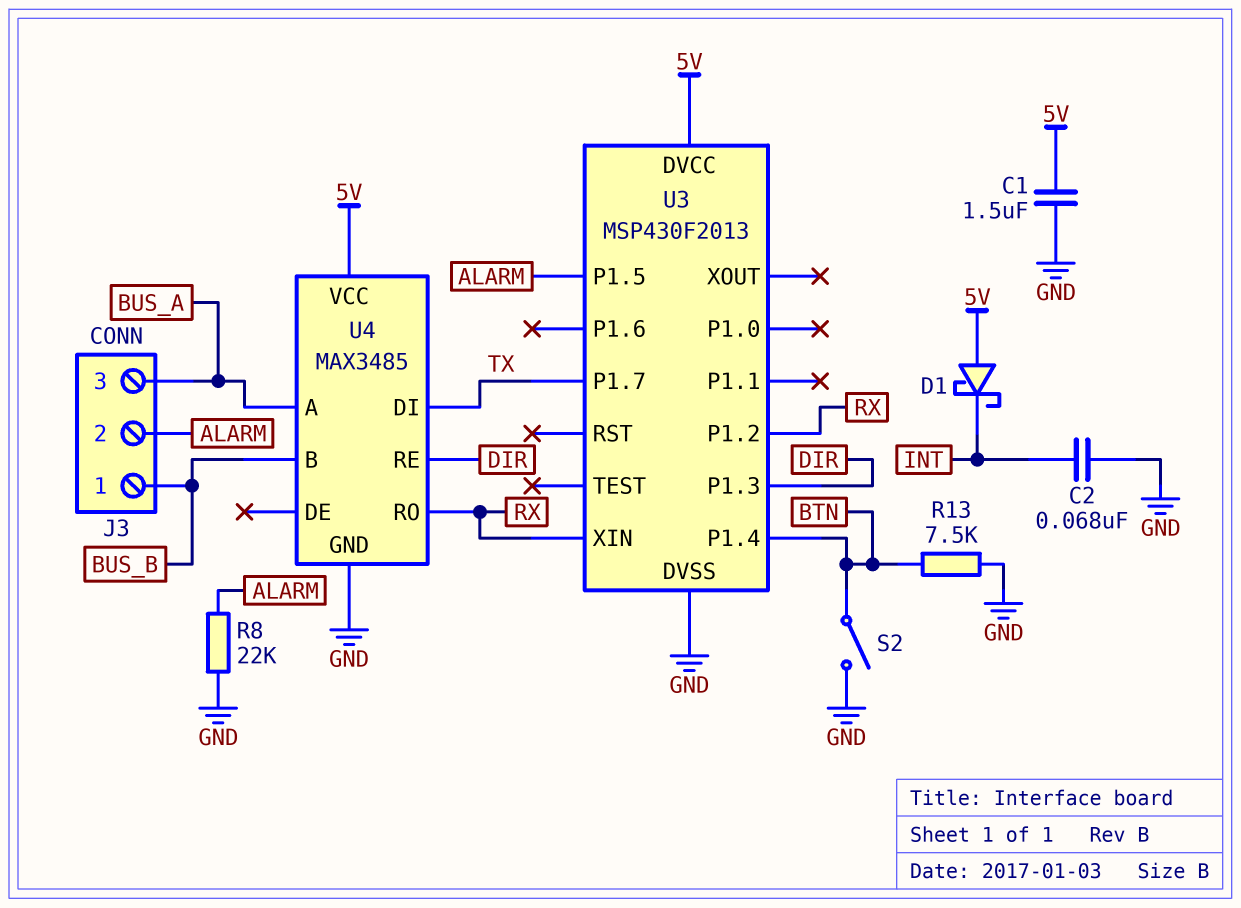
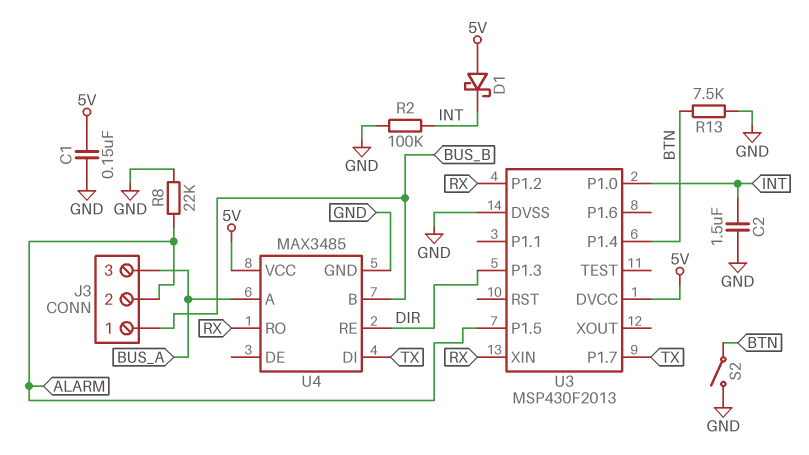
C1: 1.5uF (5V, GND) -> 150nF (5V, GND)
C2: 68nF (GND, INT) -> 1.5uF (GND, INT)
R2: none -> 100k (GND, INT)
U3 pin P1.0: none -> INT

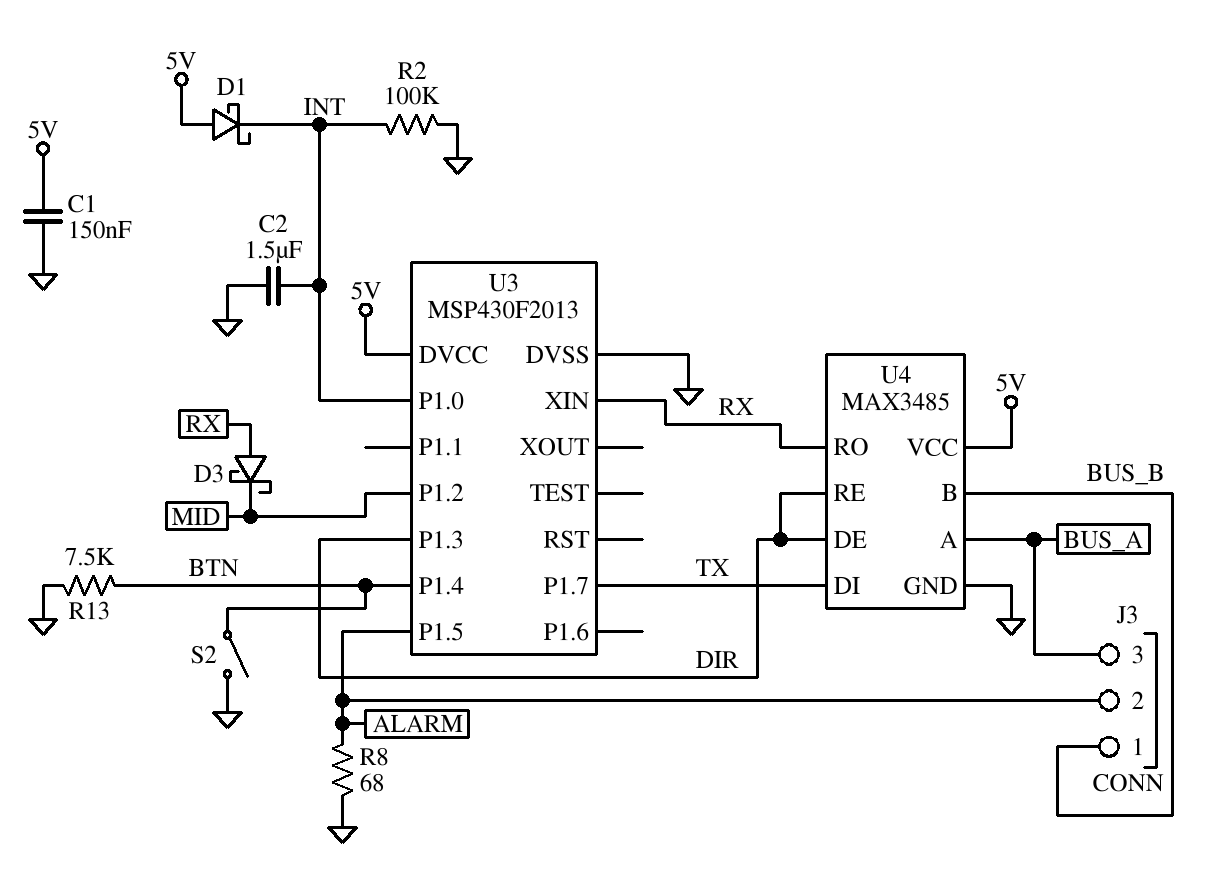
D3: none -> schottky (A RX, K MID)
R8: 22k (ALARM, GND) -> 68 (ALARM, GND)
U3 pin P1.2: RX -> MID
U4 pin DE: none -> DIR

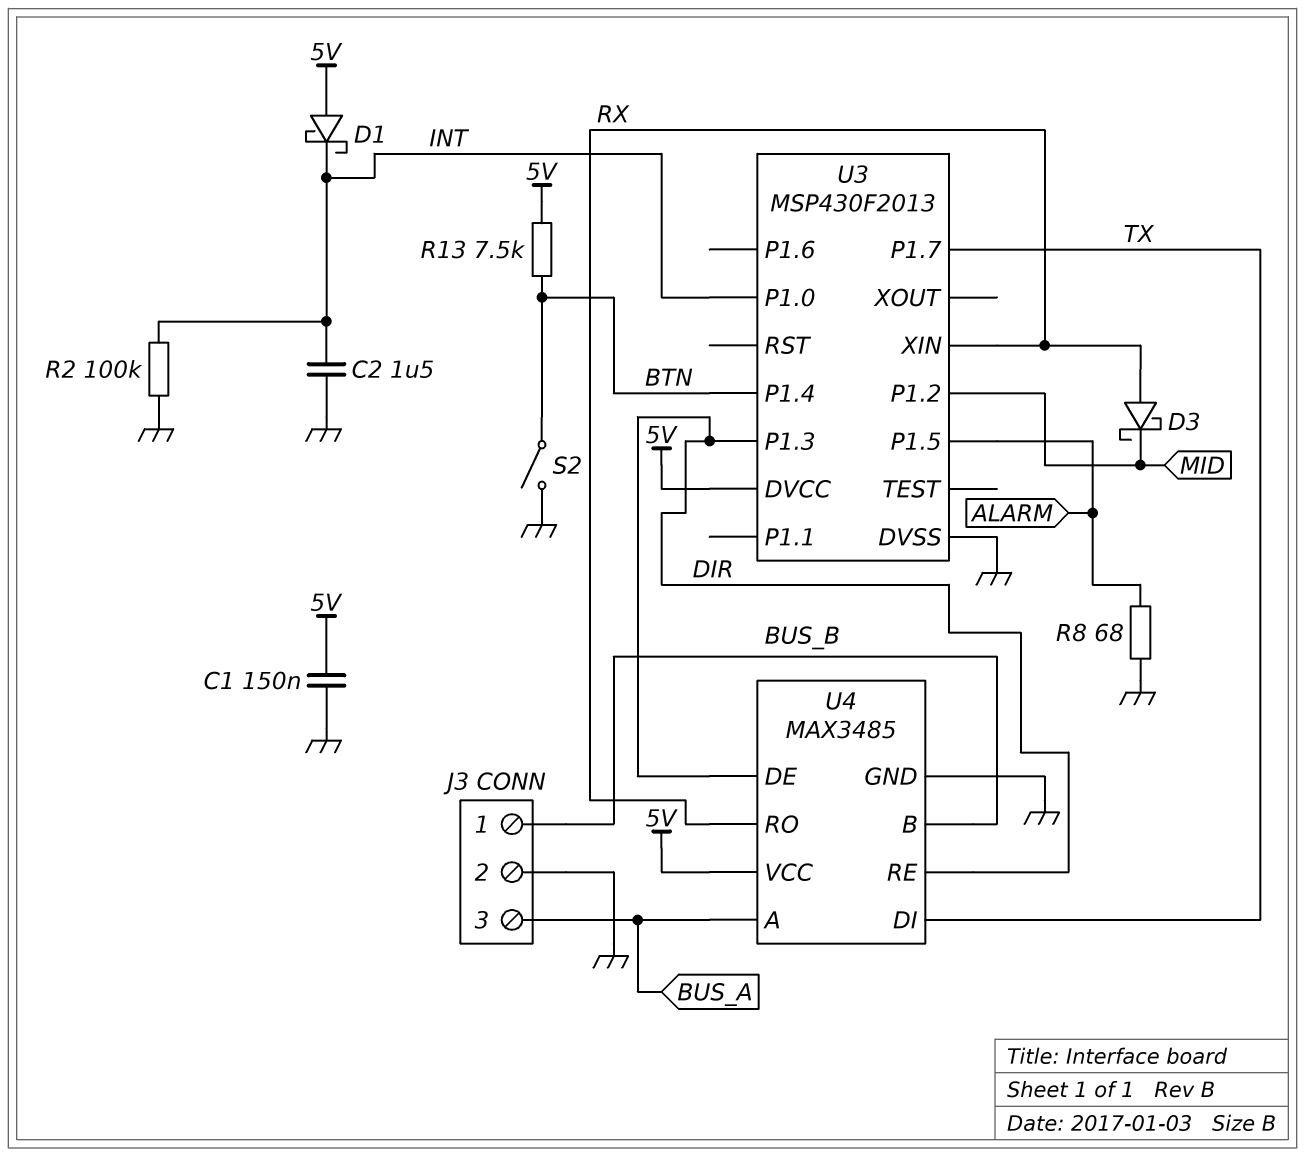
J3 pin 2: ALARM -> GND
R13: 7.5k (BTN, GND) -> 7.5k (5V, BTN)

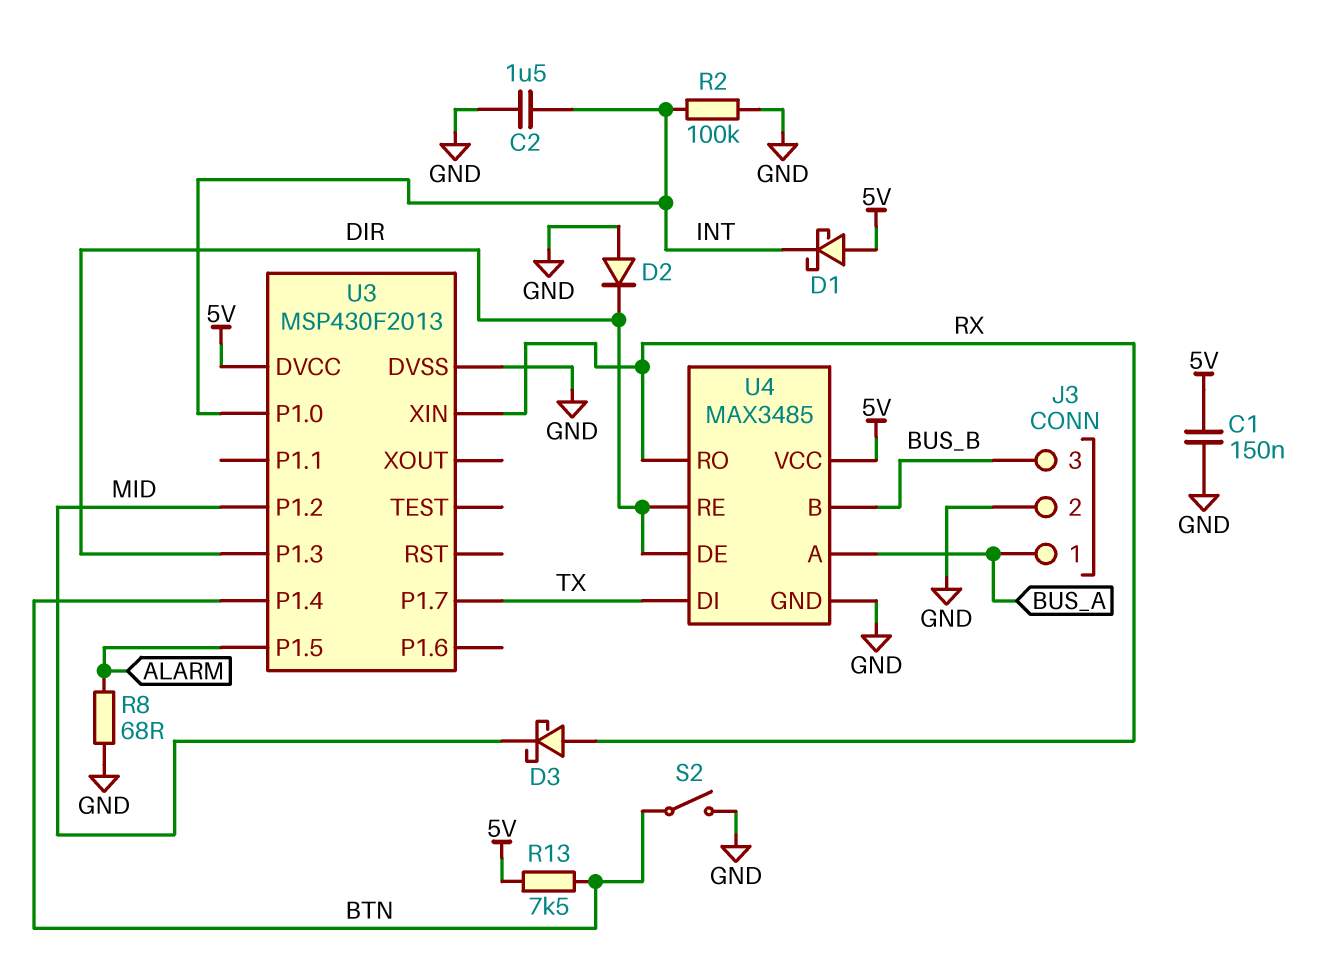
D2: none -> diode (A GND, K DIR)
J3 pin 1: BUS_B -> BUS_A
J3 pin 3: BUS_A -> BUS_B

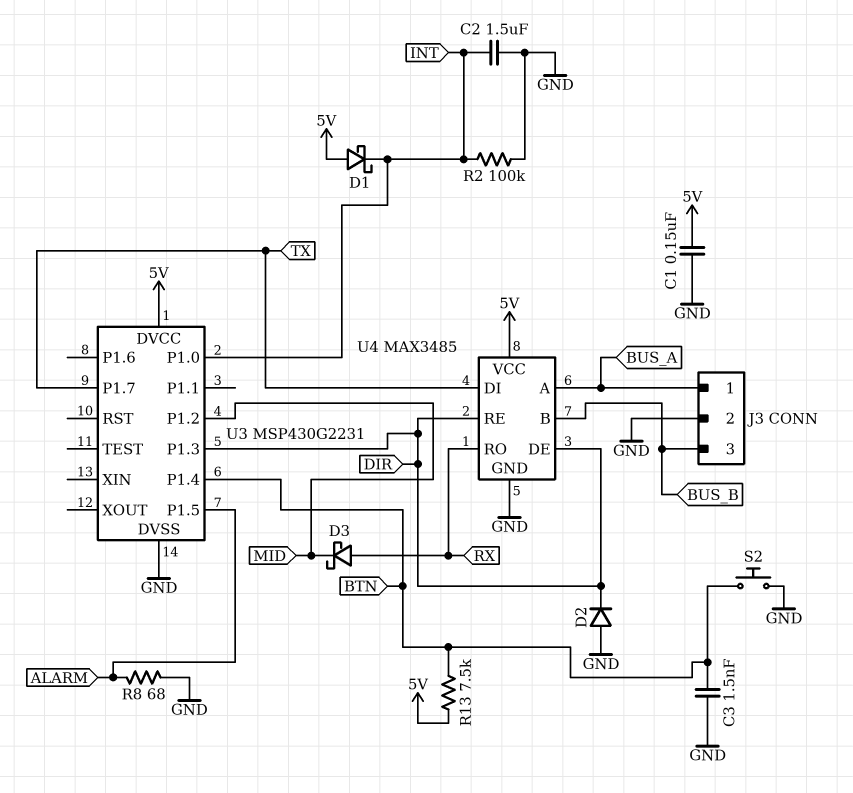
C3: none -> 1.5nF (BTN, GND)
S2: switch (BTN, GND) -> button (BTN, GND)
U3: MSP430F2013 -> MSP430G2231
U3 pin XIN: RX -> none

